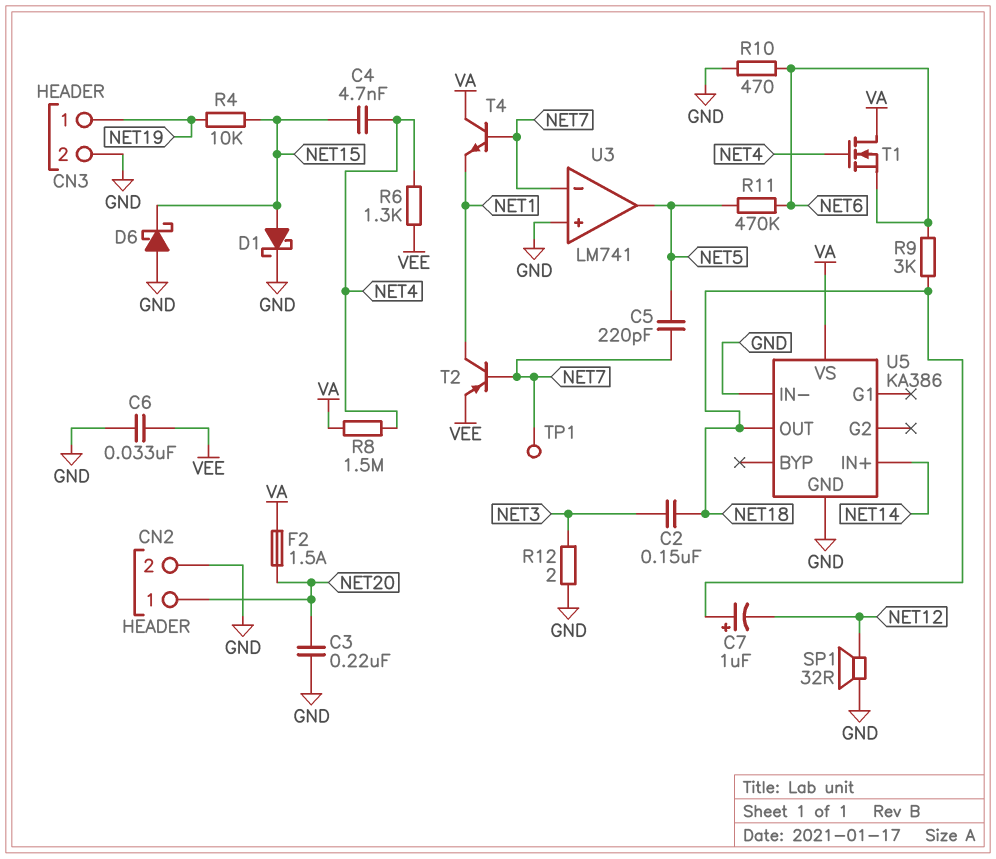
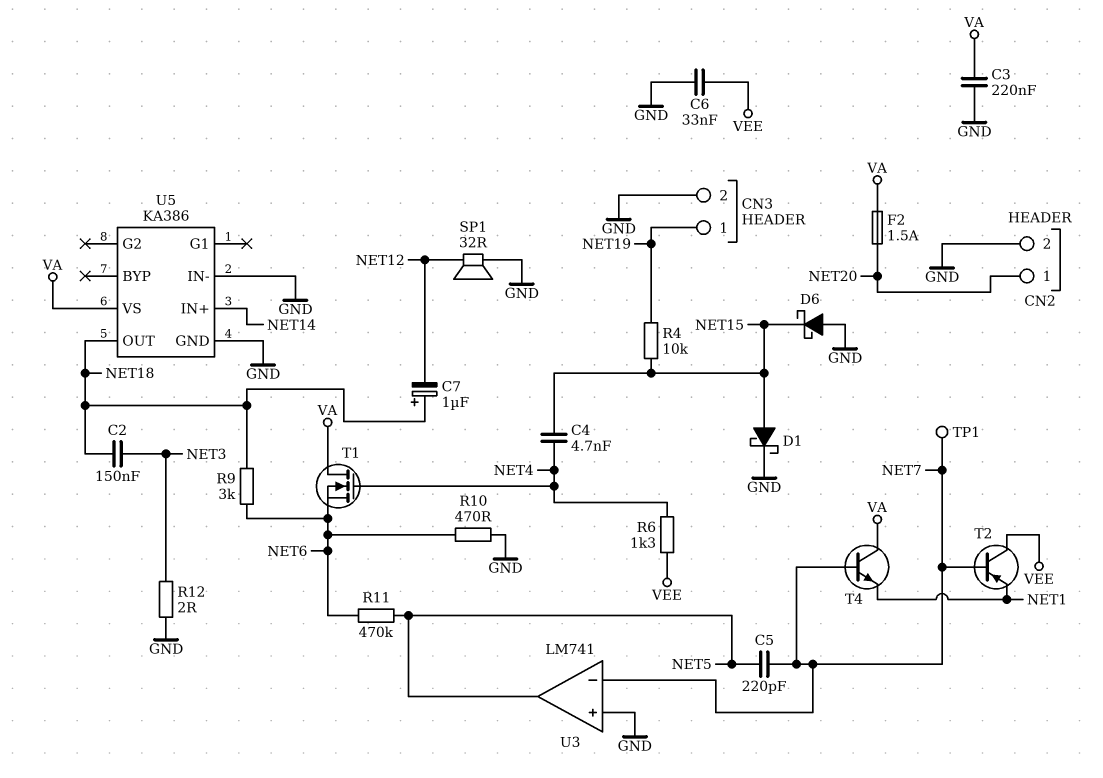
C3: 220nF (GND, NET20) -> 220nF (GND, VA)
R8: 1.5M (NET4, VA) -> none
T2: PNP (B NET7, C NET1, E VEE) -> PNP (B NET7, C VEE, E NET1)

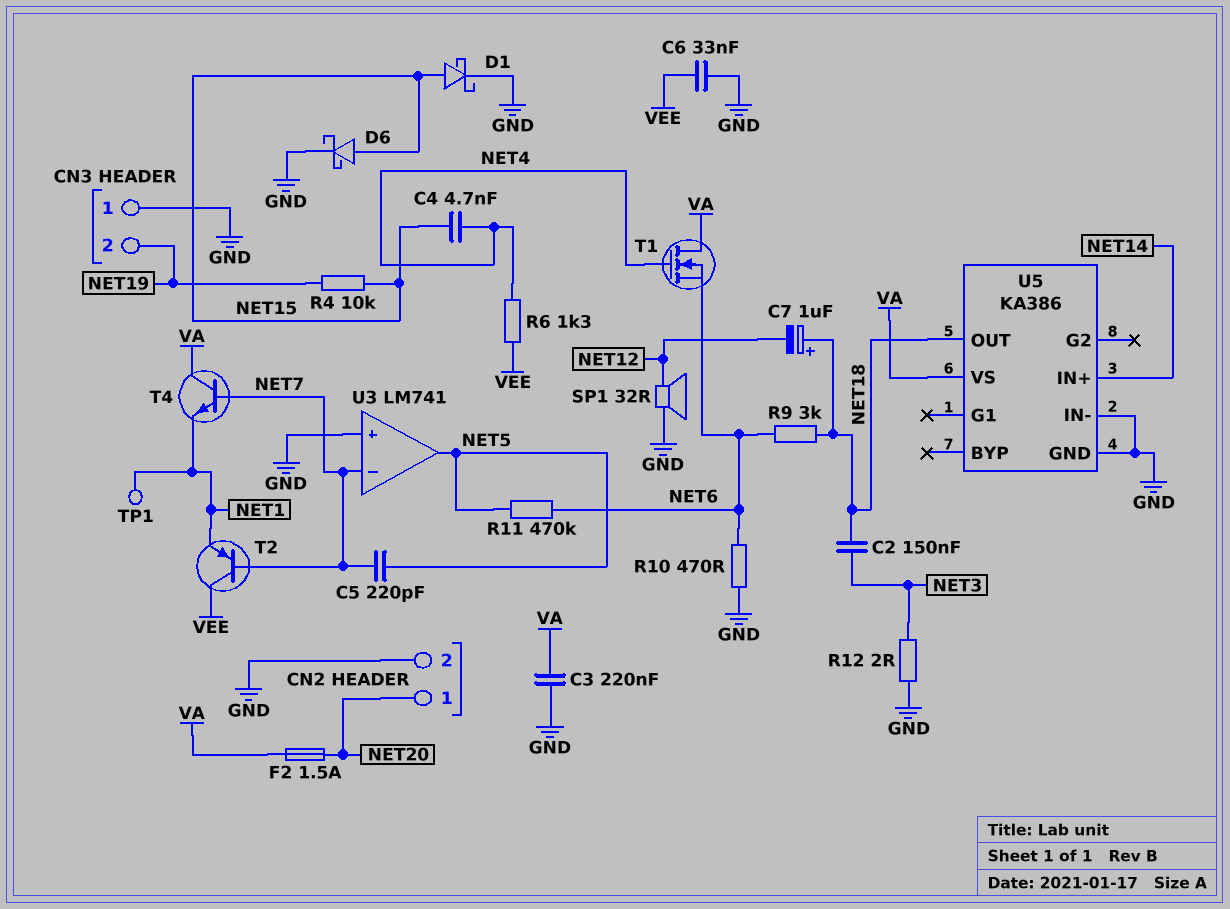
CN3 pin 1: NET19 -> GND
CN3 pin 2: GND -> NET19
D6: schottky (A GND, K NET15) -> schottky (A NET15, K GND)
TP1: test point (NET7) -> test point (NET1)

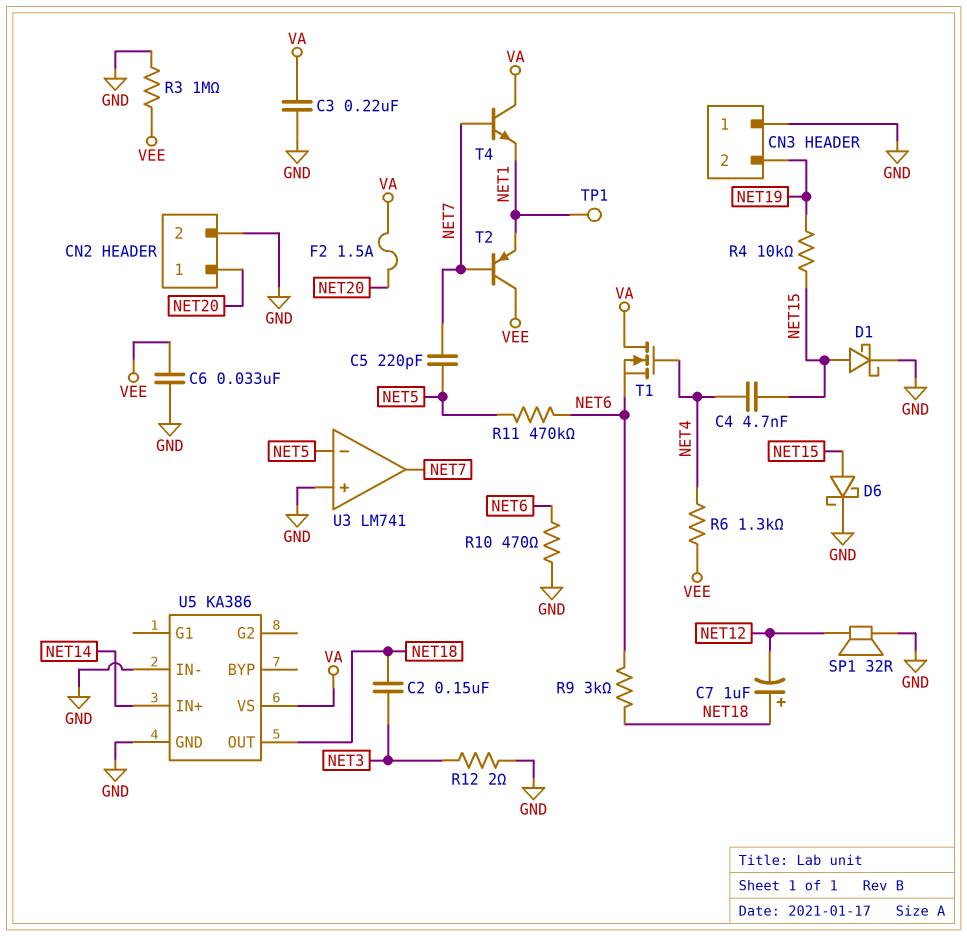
R3: none -> 1M (GND, VEE)
U3 pin in-: NET7 -> NET5
U3 pin out: NET5 -> NET7

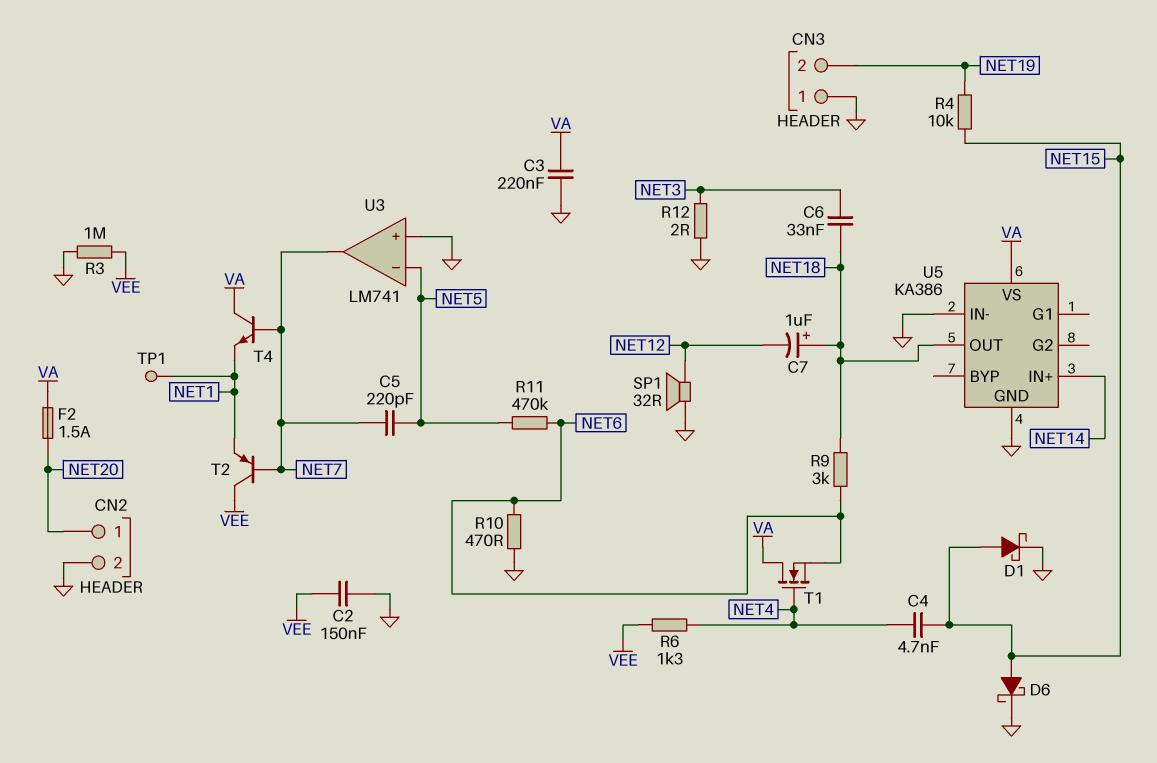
C2: 150nF (NET3, NET18) -> 150nF (GND, VEE)
C6: 33nF (GND, VEE) -> 33nF (NET3, NET18)

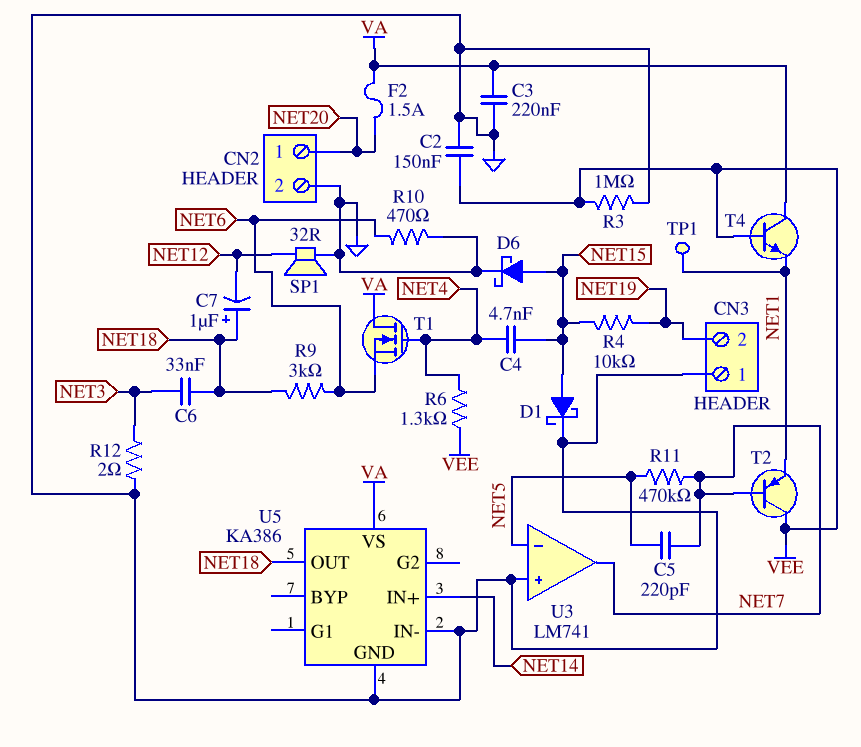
R11: 470k (NET5, NET6) -> 470k (NET5, NET7)
T4: NPN (B NET7, C VA, E NET1) -> NPN (B VEE, C VA, E NET1)

